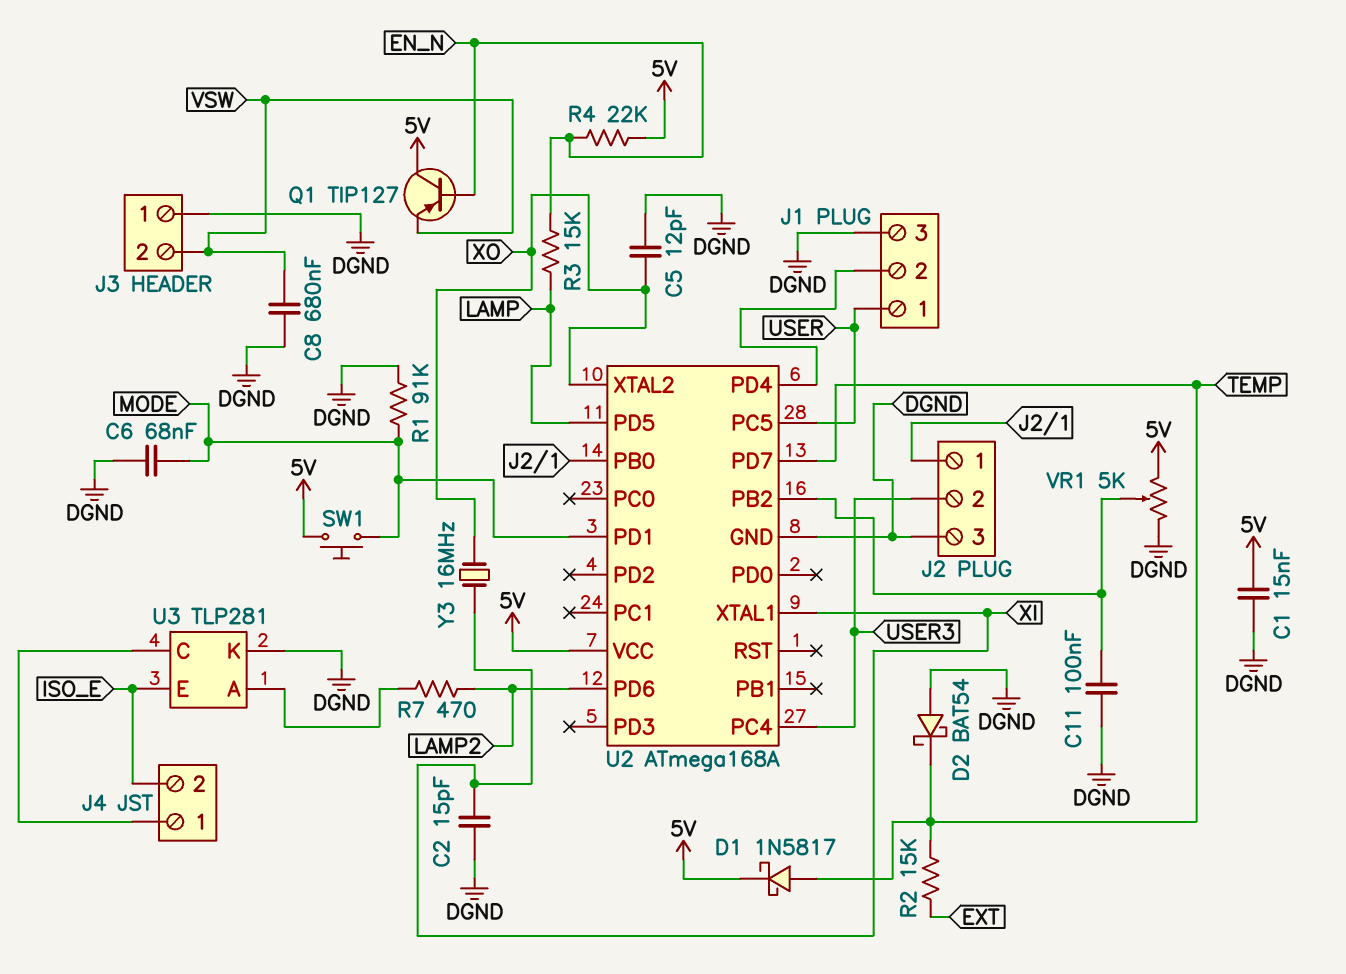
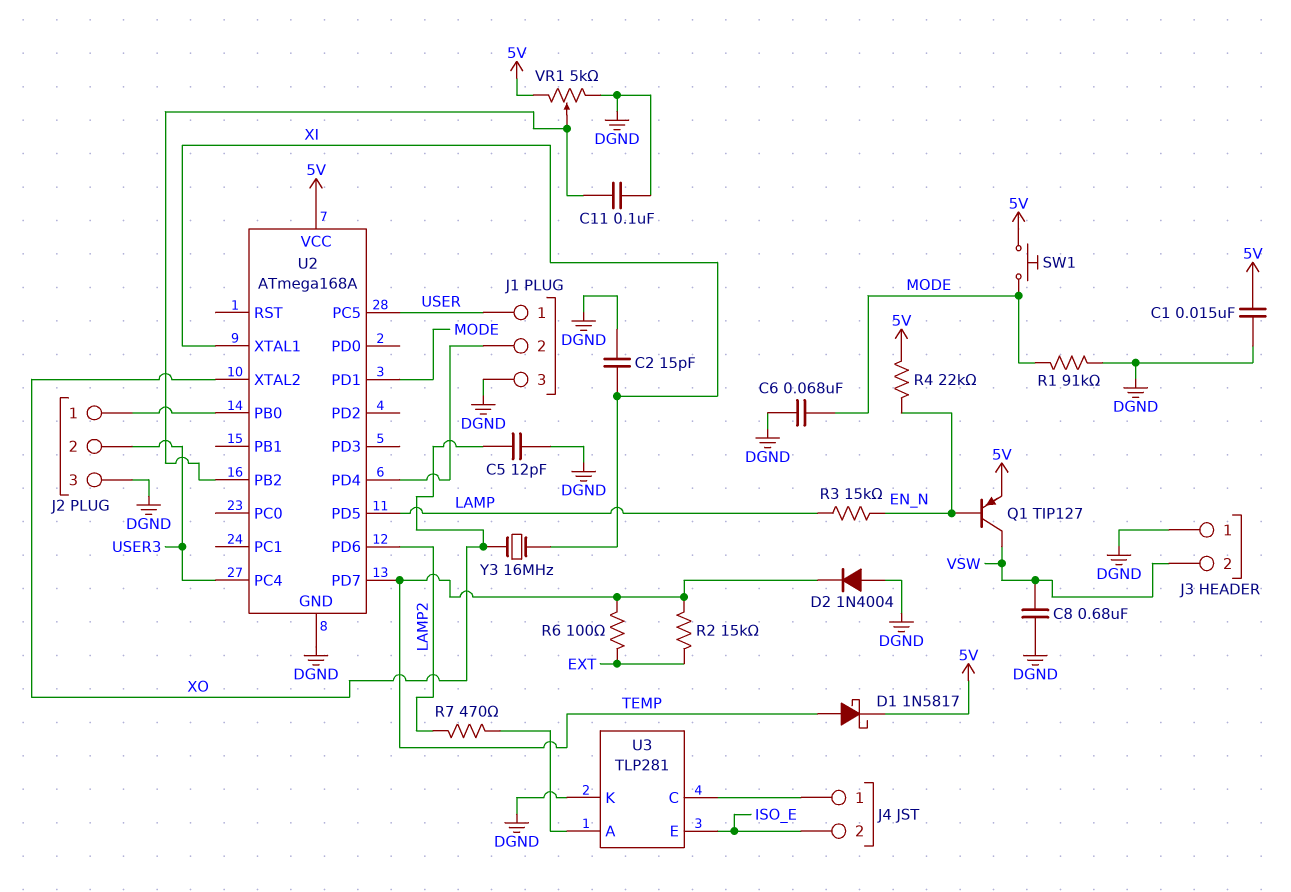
D2: schottky BAT54 (A DGND, K TEMP) -> diode 1N4004 (A DGND, K TEMP)
Q1: PNP TIP127 (B EN_N, C 5V, E VSW) -> PNP TIP127 (B EN_N, C VSW, E 5V)
R6: none -> 100 (EXT, TEMP)

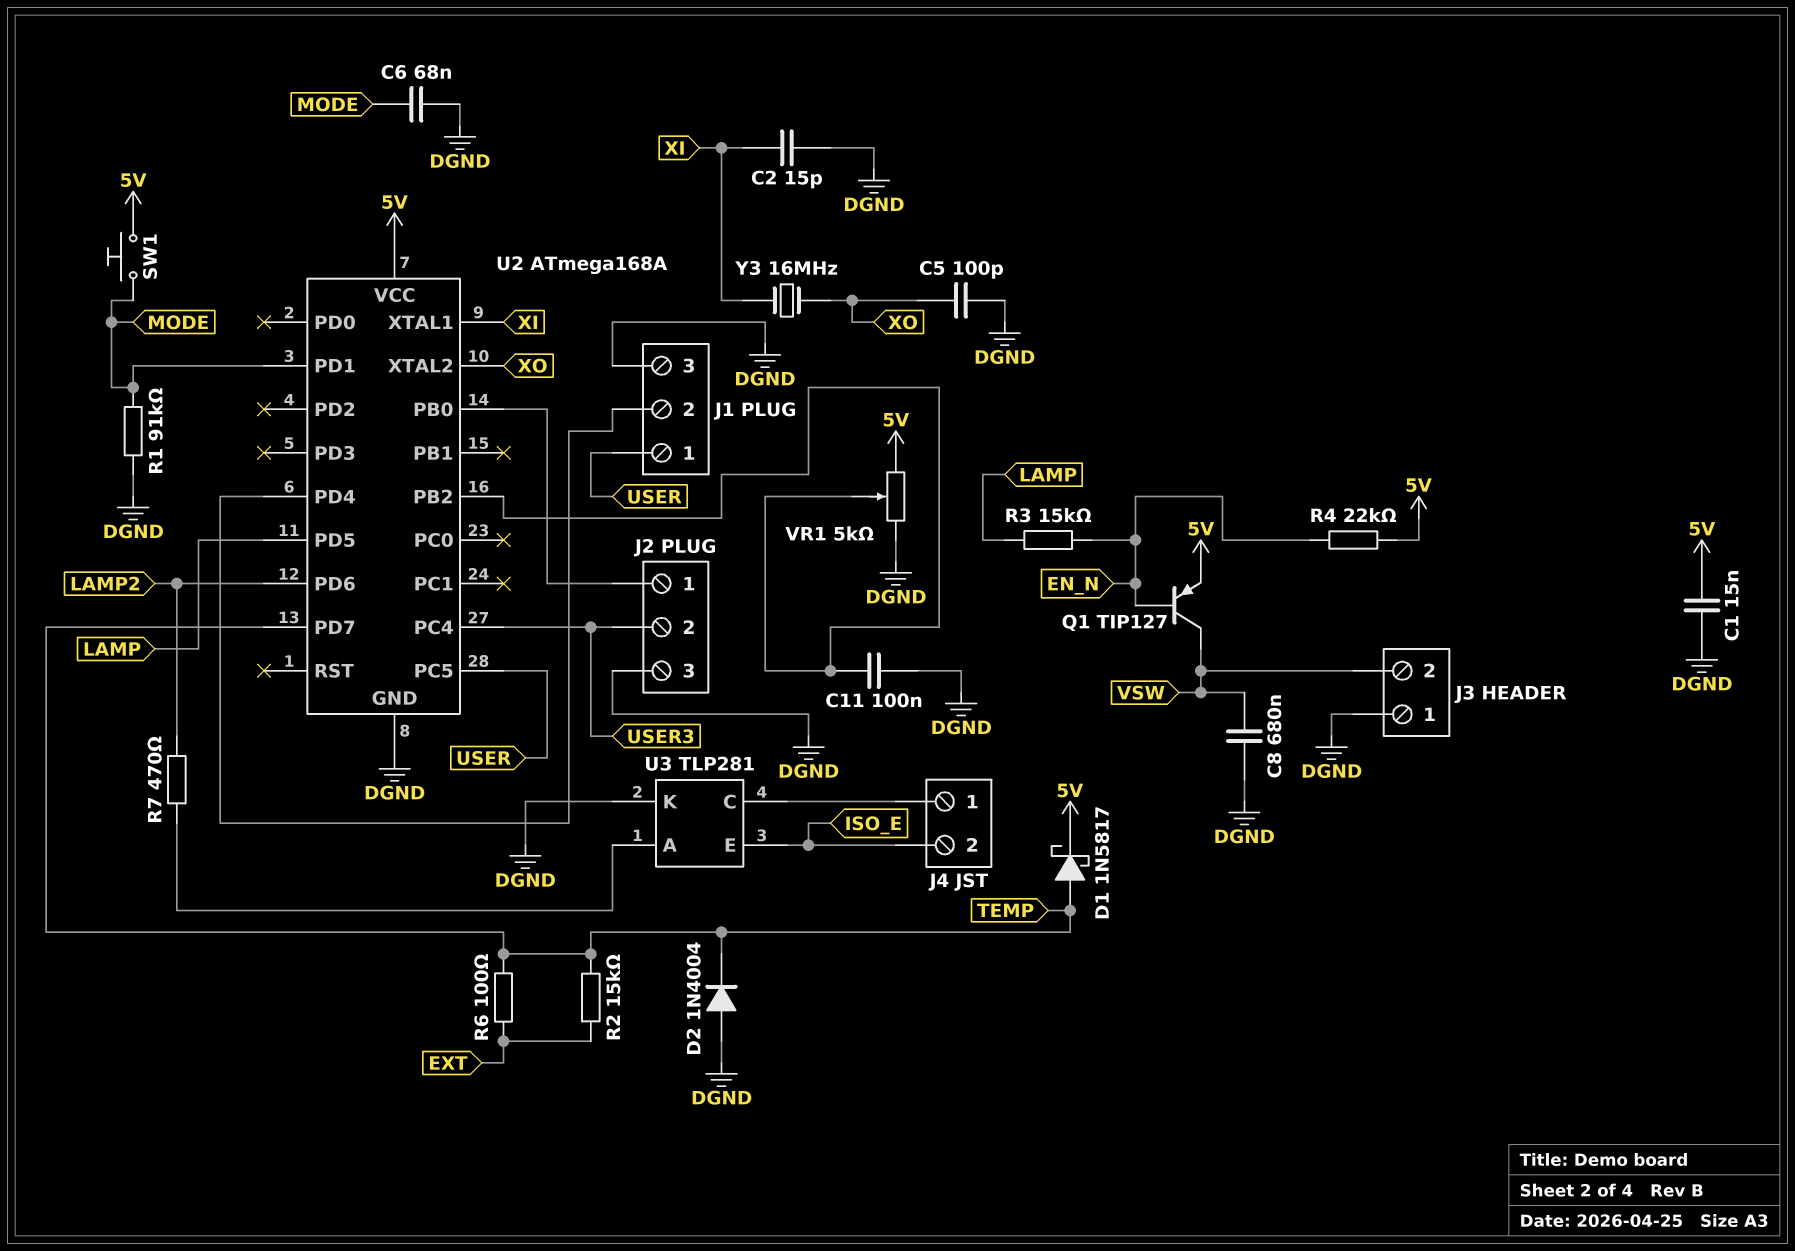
C5: 12pF (DGND, XO) -> 100pF (DGND, XO)

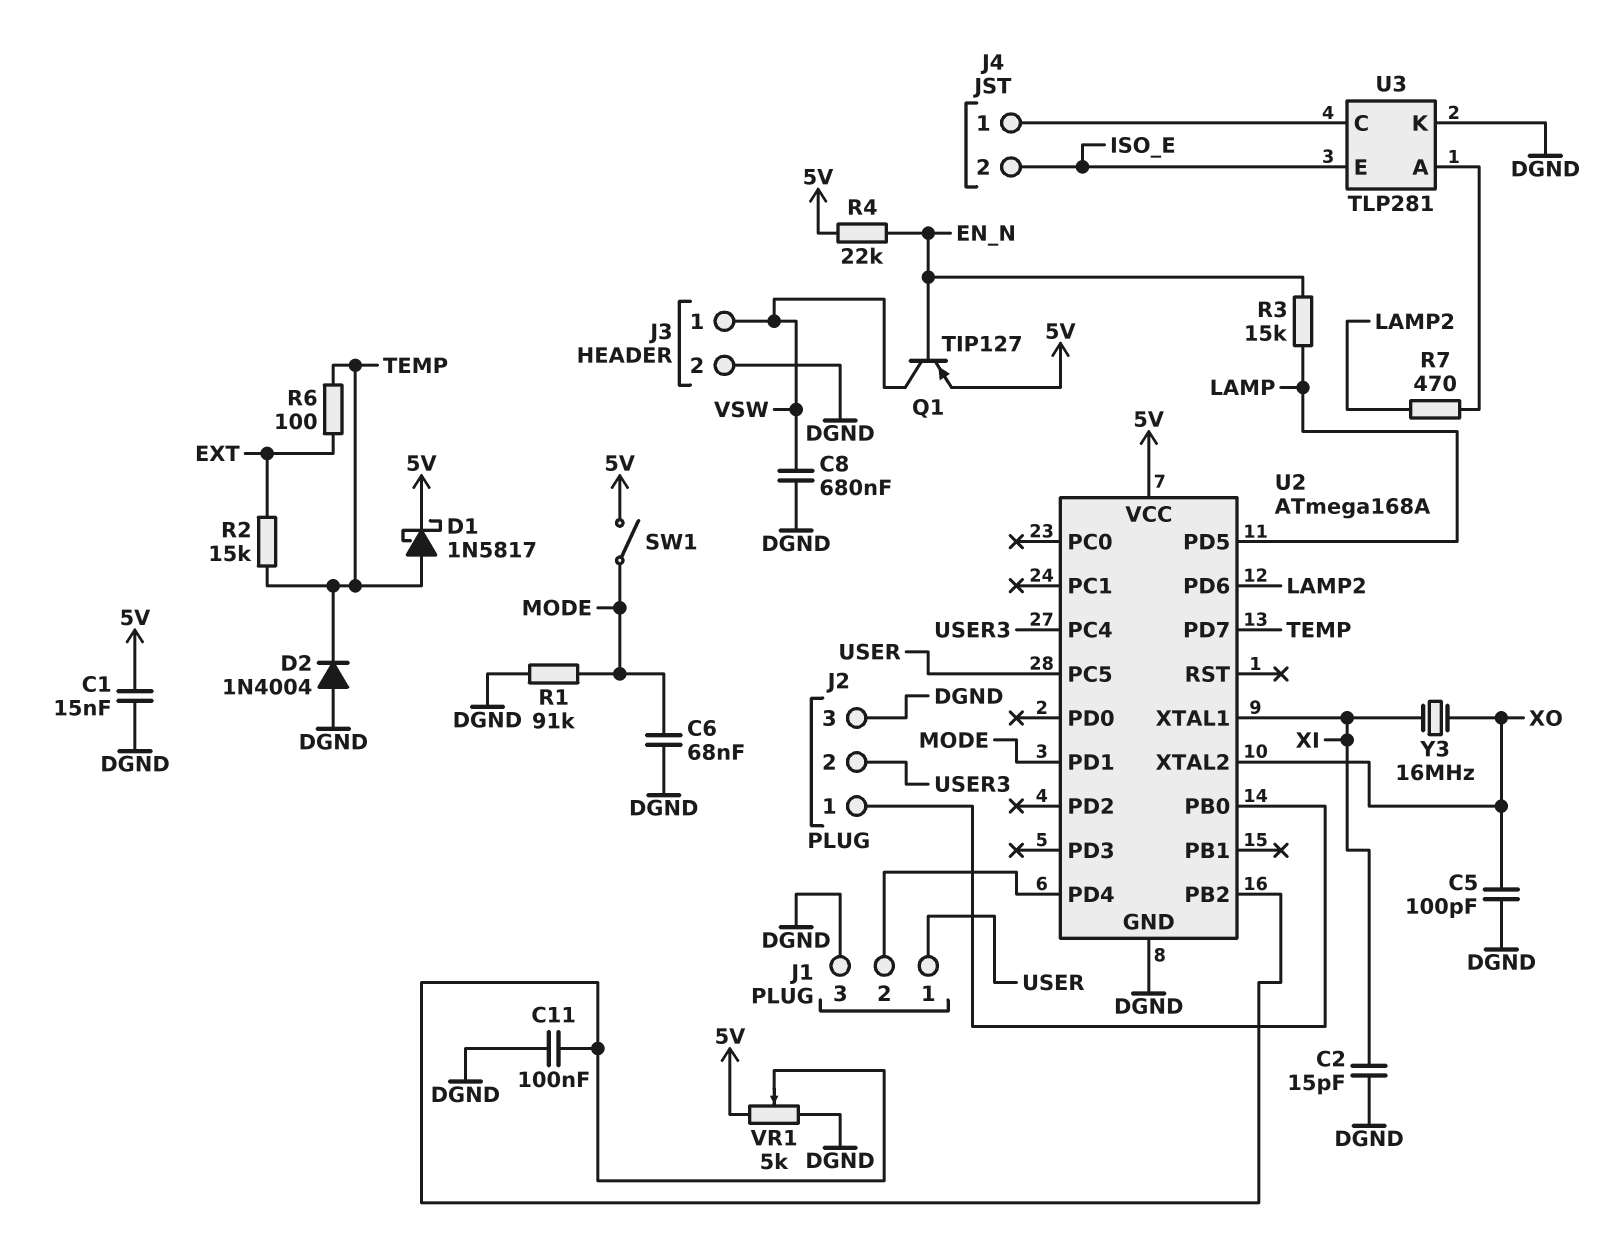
J3 pin 1: DGND -> VSW
J3 pin 2: VSW -> DGND
SW1: button (5V, MODE) -> switch (5V, MODE)

